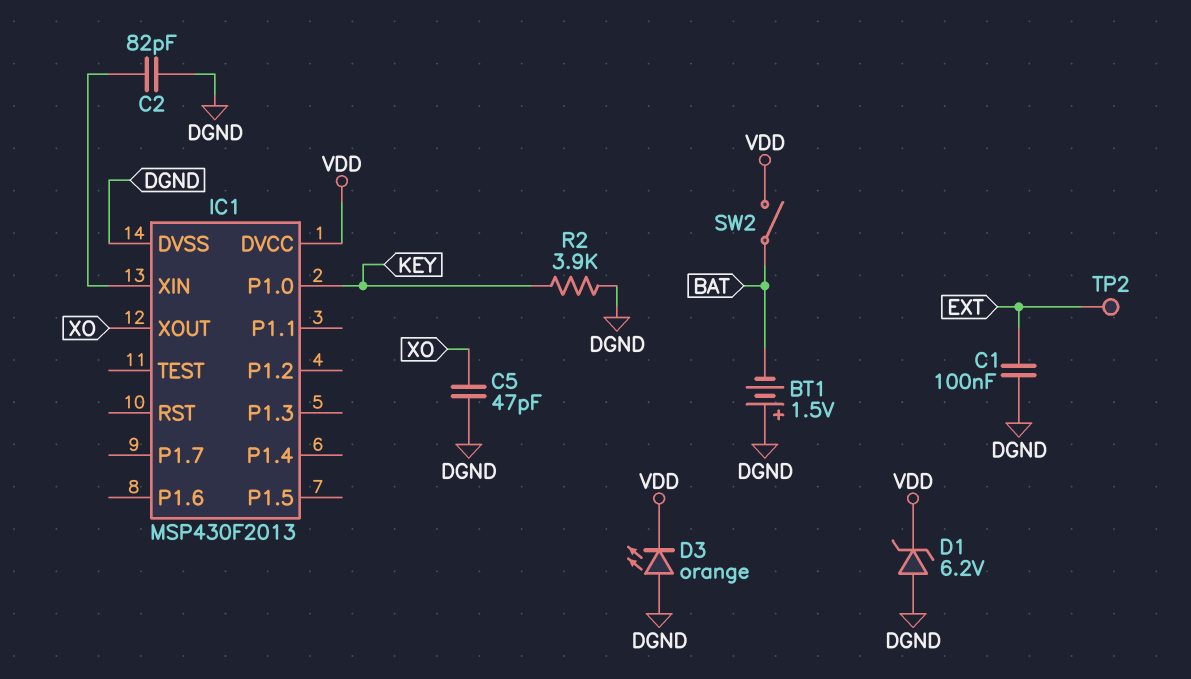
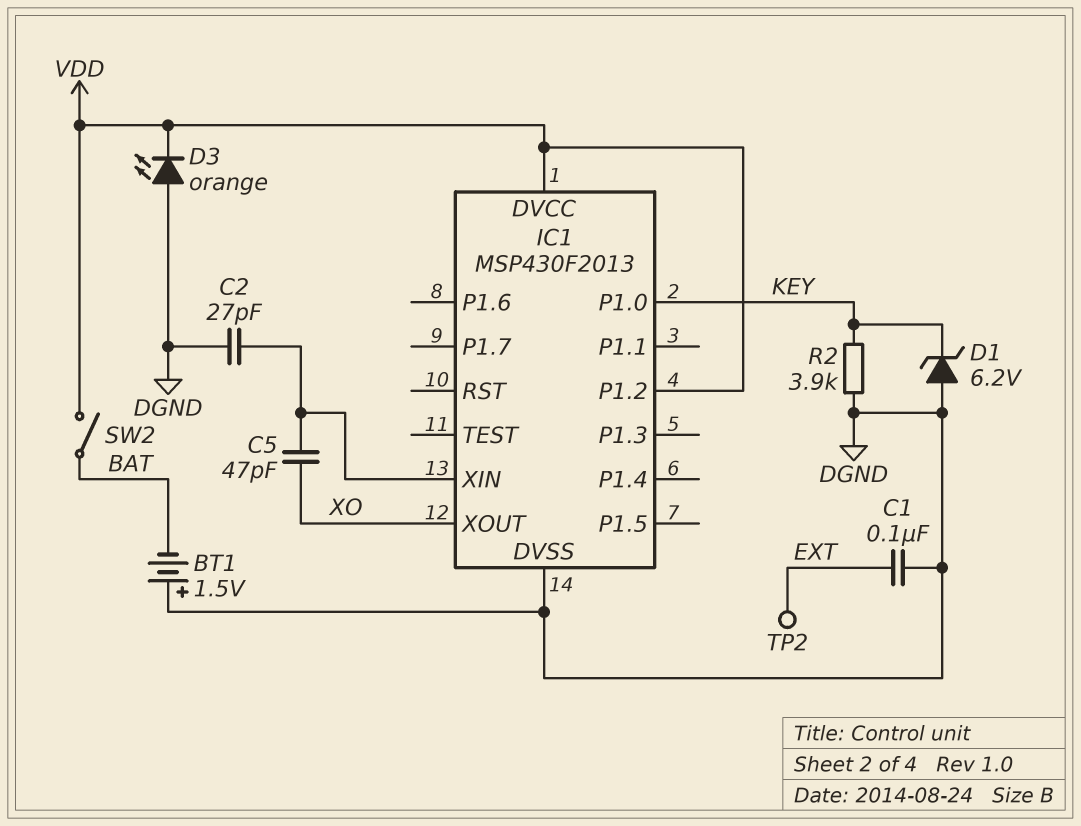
C2: 82pF (DGND, IC1/XIN) -> 27pF (DGND, IC1/XIN)
C5: 47pF (DGND, XO) -> 47pF (IC1/XIN, XO)
D1: zener 6.2V (A DGND, K VDD) -> zener 6.2V (A DGND, K KEY)
IC1 pin P1.2: none -> VDD

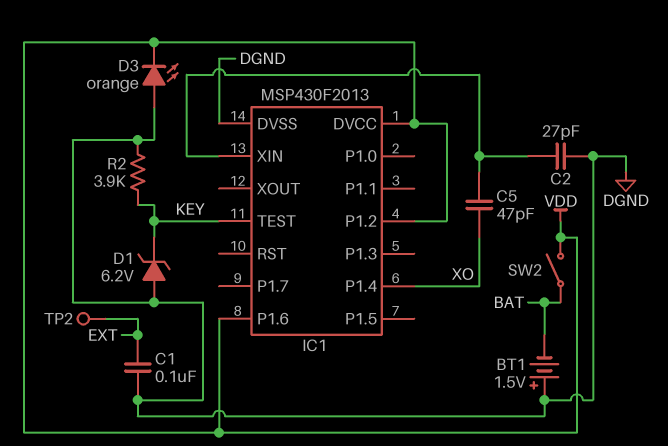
IC1 pin P1.0: KEY -> none
IC1 pin P1.4: none -> XO
IC1 pin P1.6: none -> VDD
IC1 pin TEST: none -> KEY
IC1 pin XOUT: XO -> none

